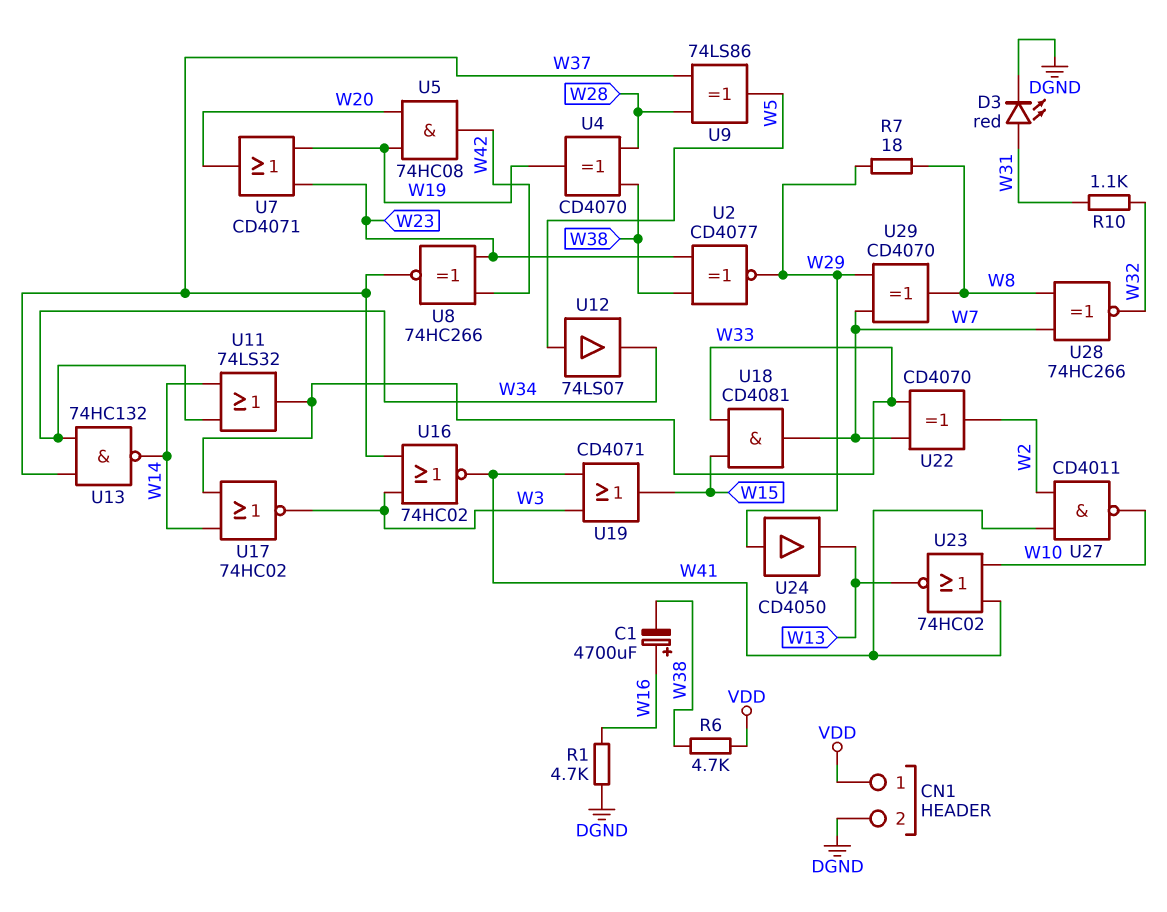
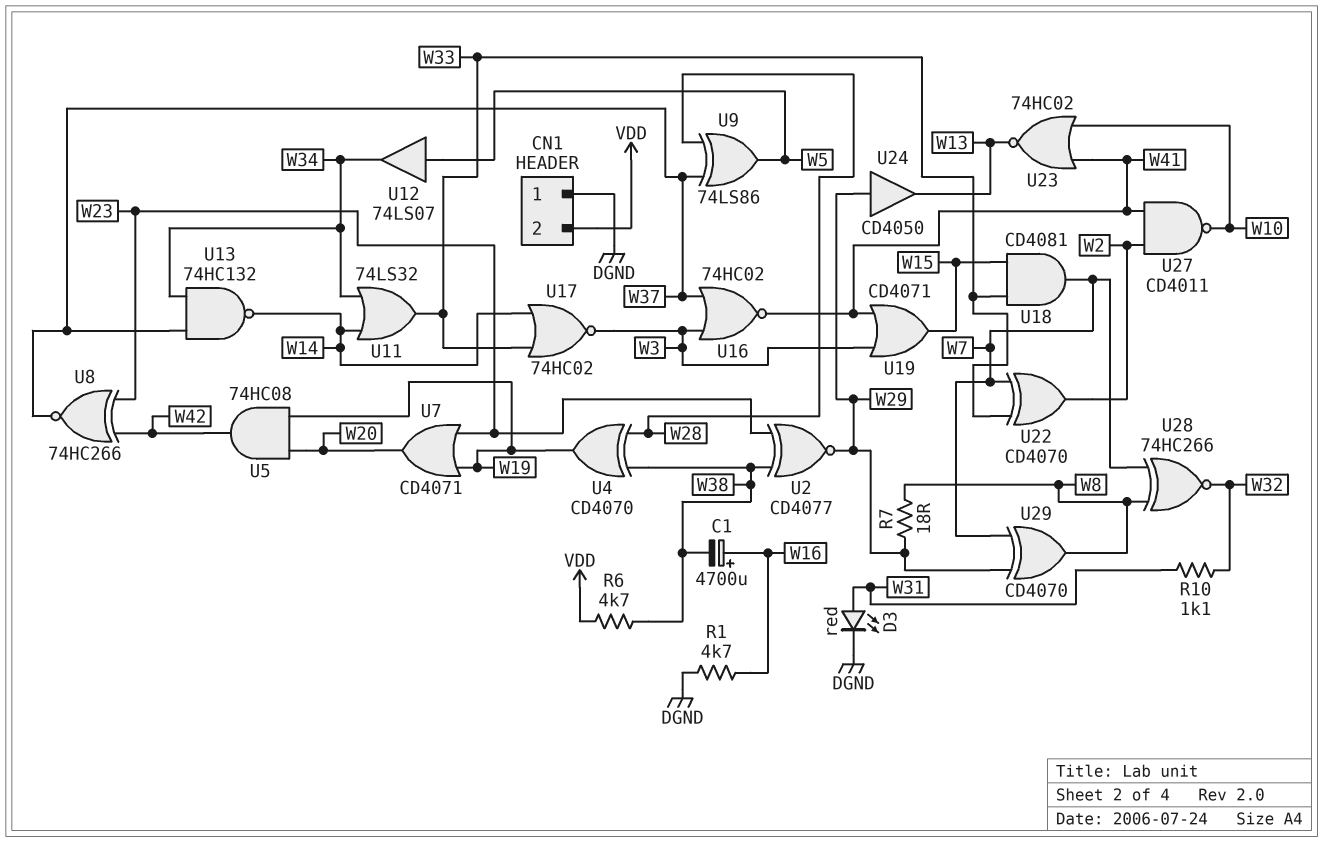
CN1 pin 1: VDD -> DGND
CN1 pin 2: DGND -> VDD

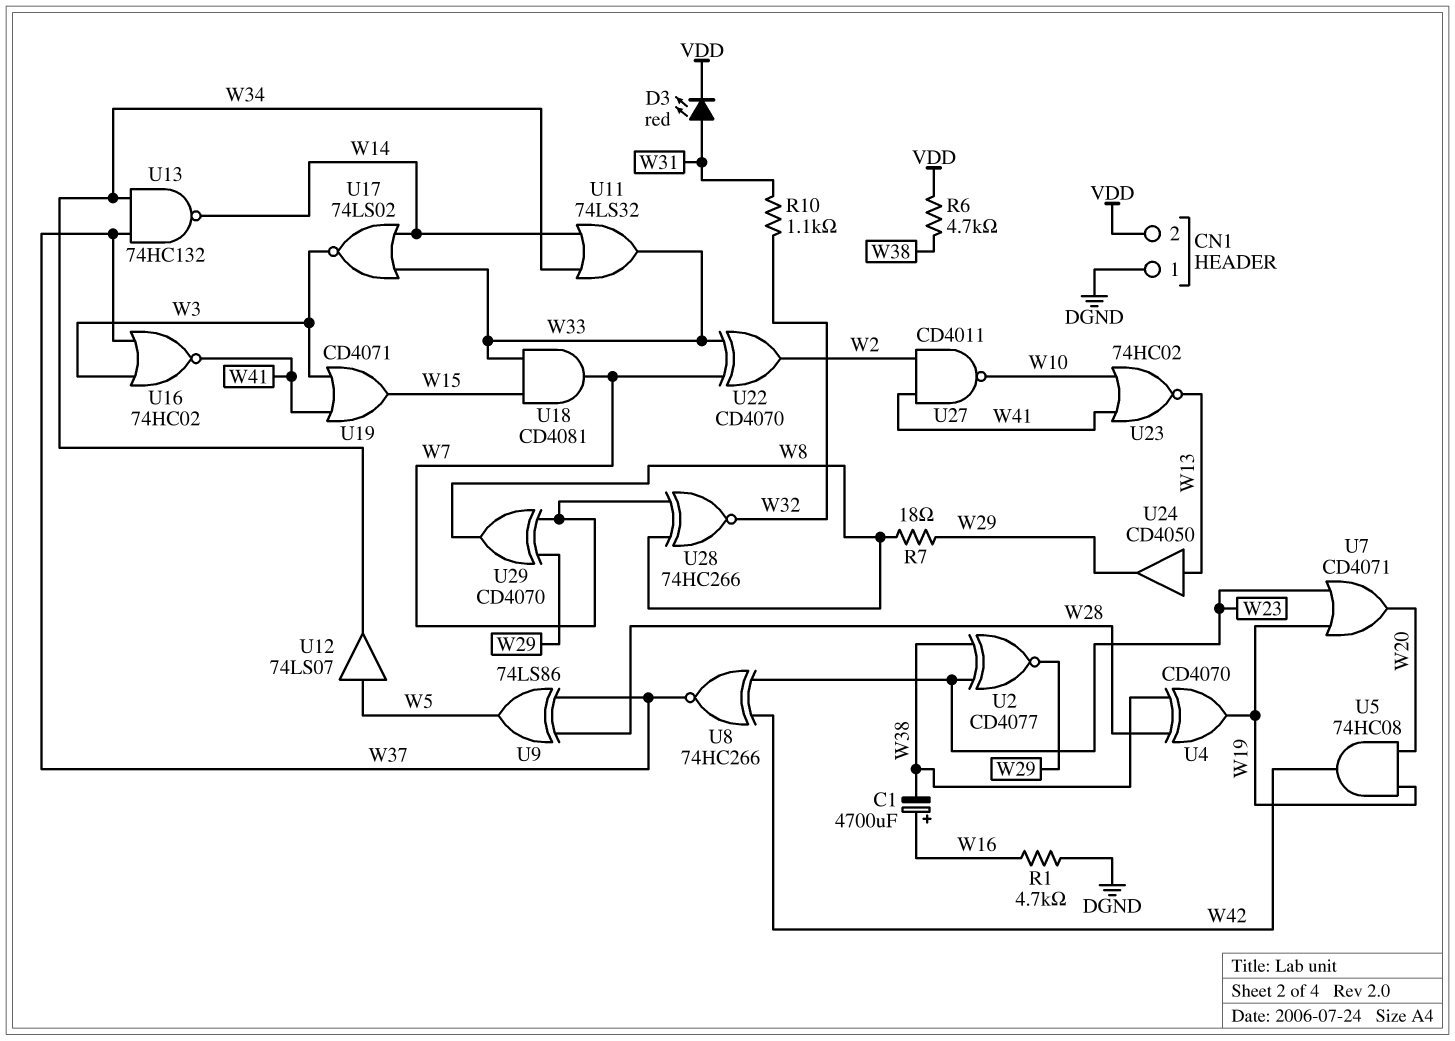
D3: LED red (A W31, K DGND) -> LED red (A W31, K VDD)
U17: NOR 74HC02 (in W14, in W33, out W3) -> NOR 74LS02 (in W14, in W33, out W3)
U24: buffer CD4050 (in W29, out W13) -> buffer CD4050 (in W13, out W29)

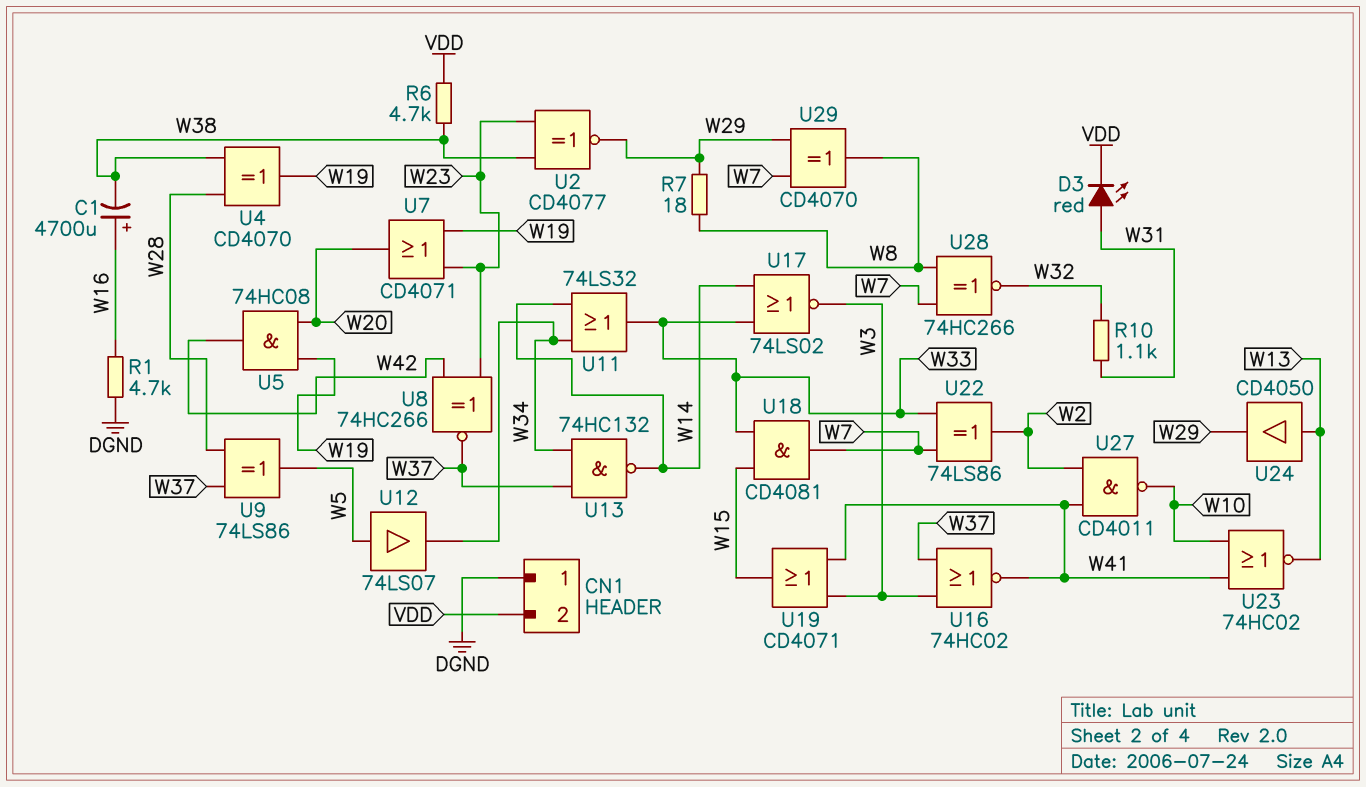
U22: XOR CD4070 (in W7, in W33, out W2) -> XOR 74LS86 (in W7, in W33, out W2)

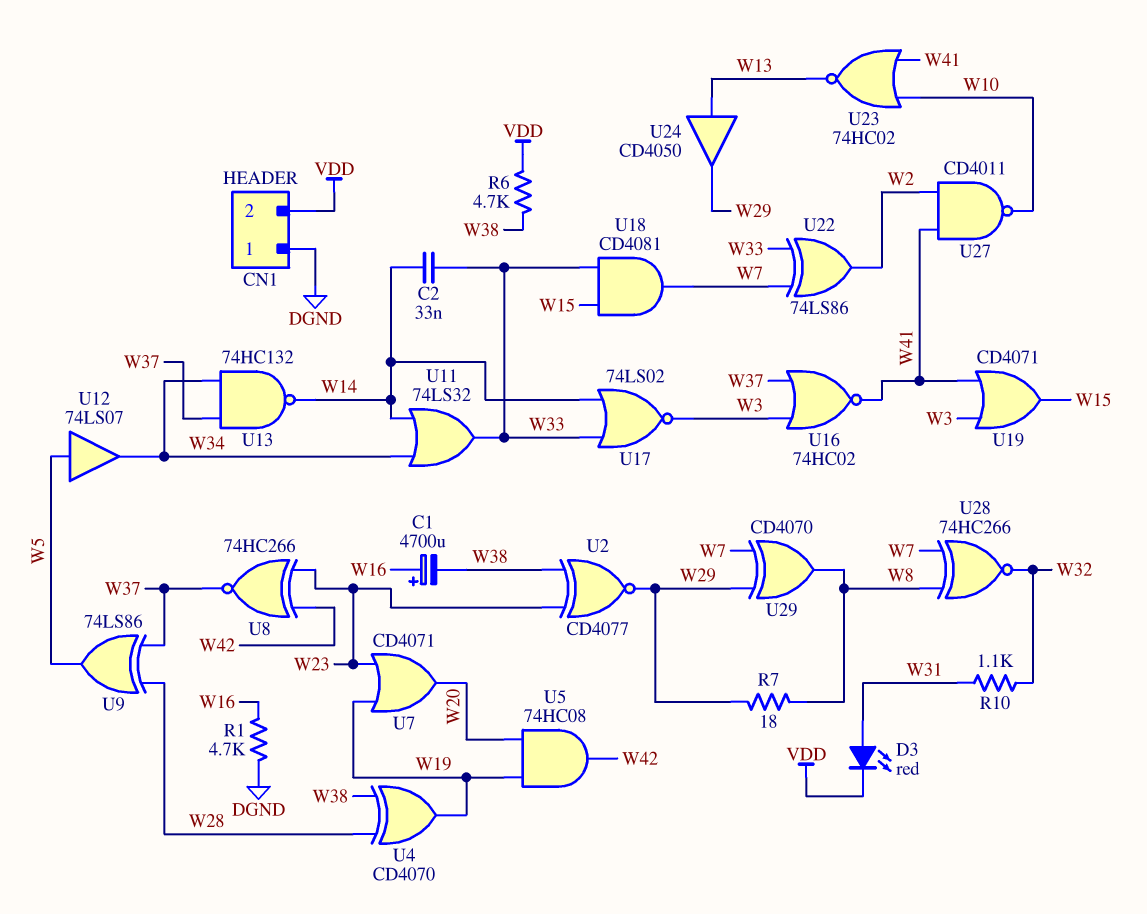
C2: none -> 33nF (W14, W33)

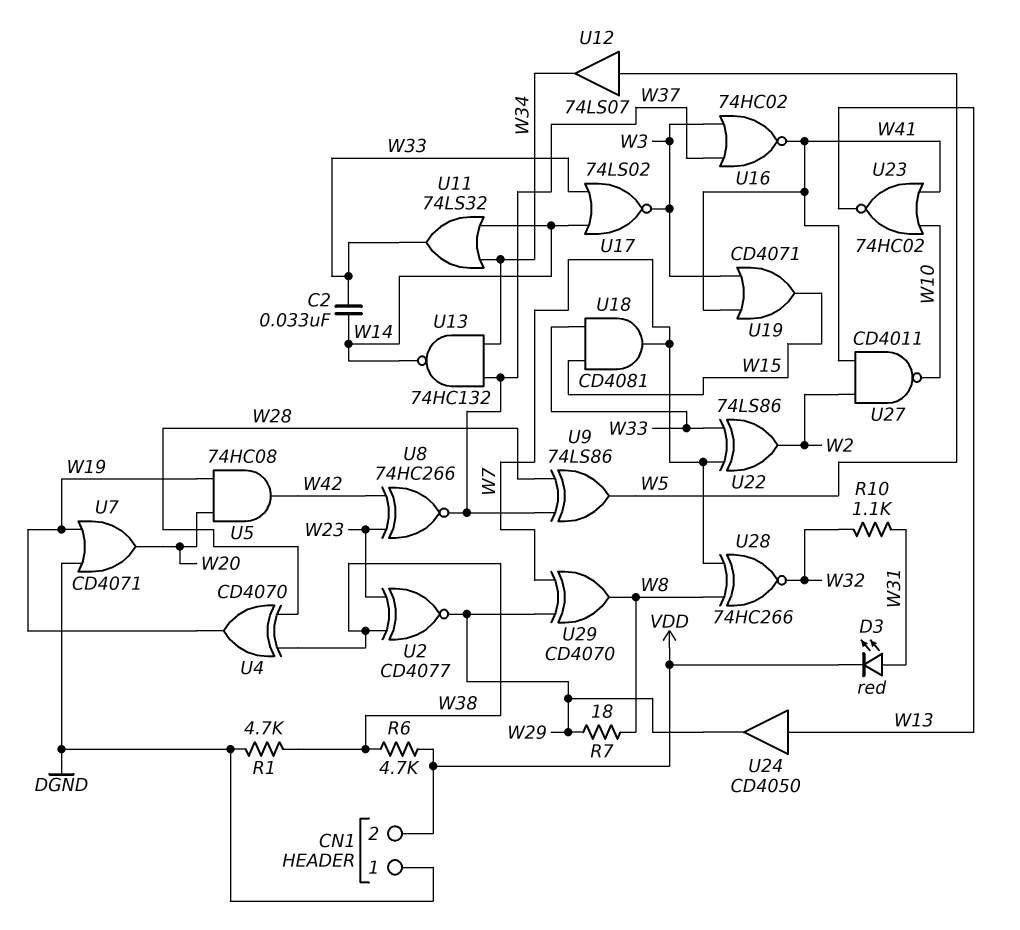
C1: 4700uF (plus W16, minus W38) -> none
R1: 4.7k (DGND, W16) -> 4.7k (DGND, W38)
U7: OR CD4071 (in W19, in W23, out W20) -> OR CD4071 (in DGND, in W19, out W20)

